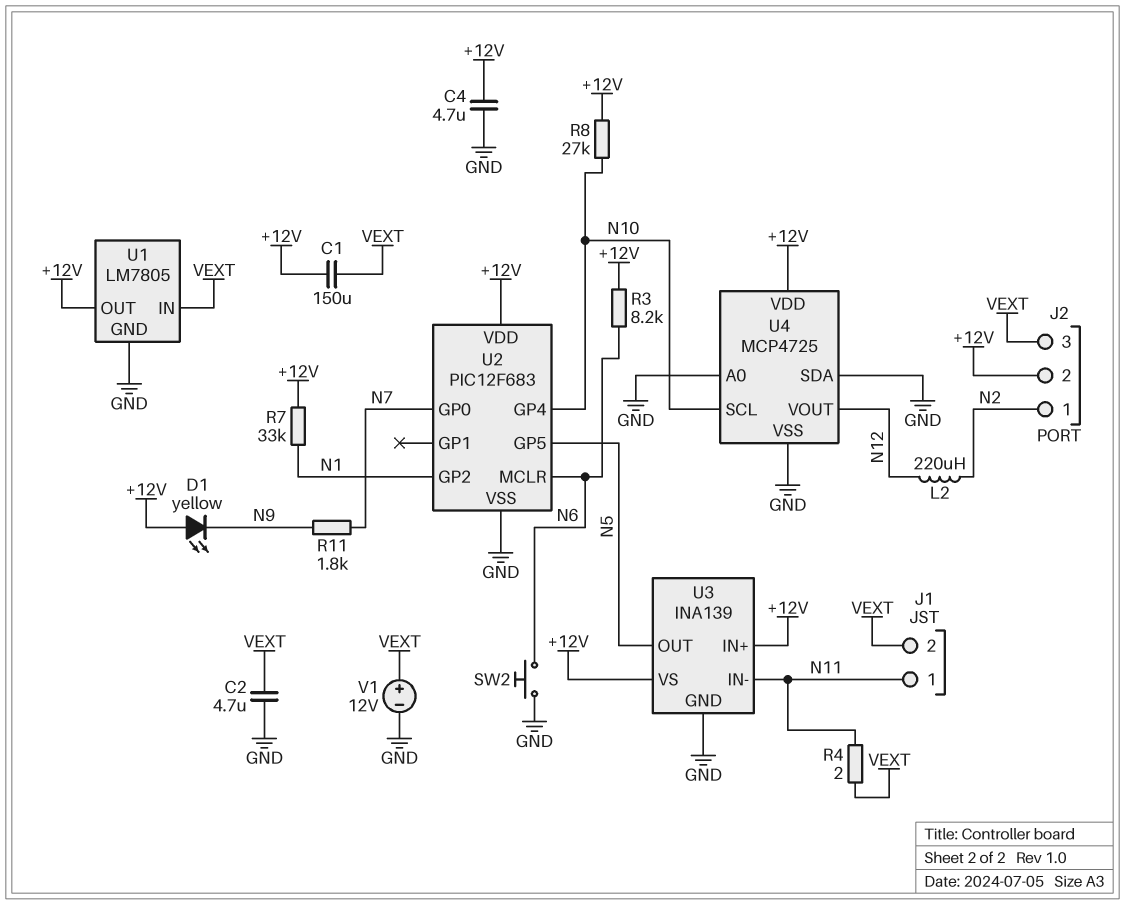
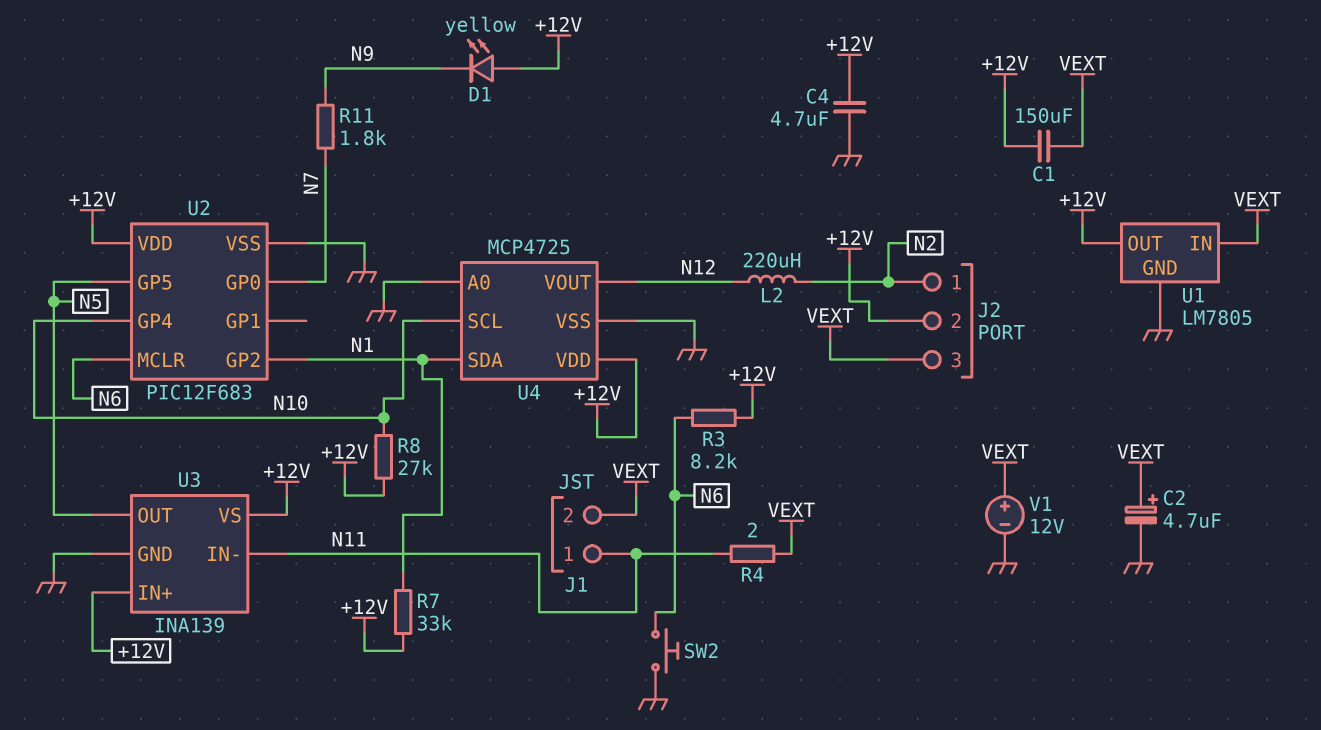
C2: 4.7uF (GND, VEXT) -> 4.7uF (plus VEXT, minus GND)
U4 pin SDA: GND -> N1

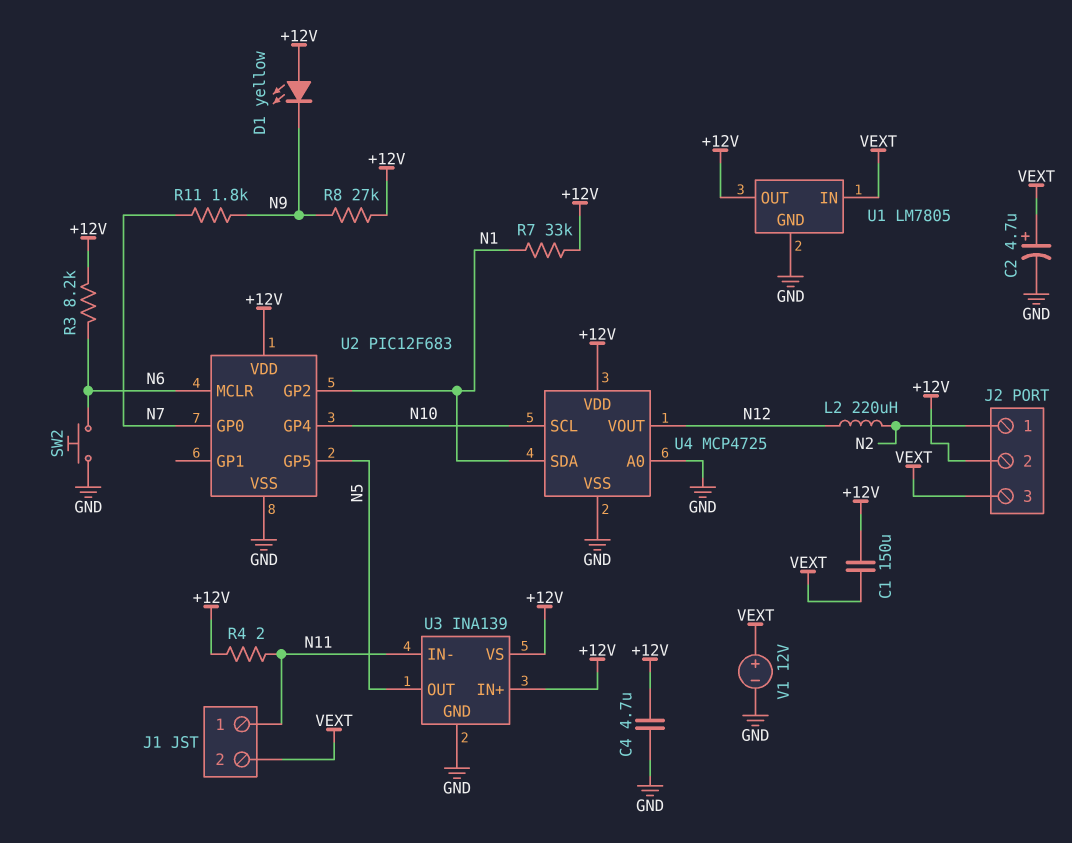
R4: 2 (N11, VEXT) -> 2 (+12V, N11)
R8: 27k (+12V, N10) -> 27k (+12V, N9)

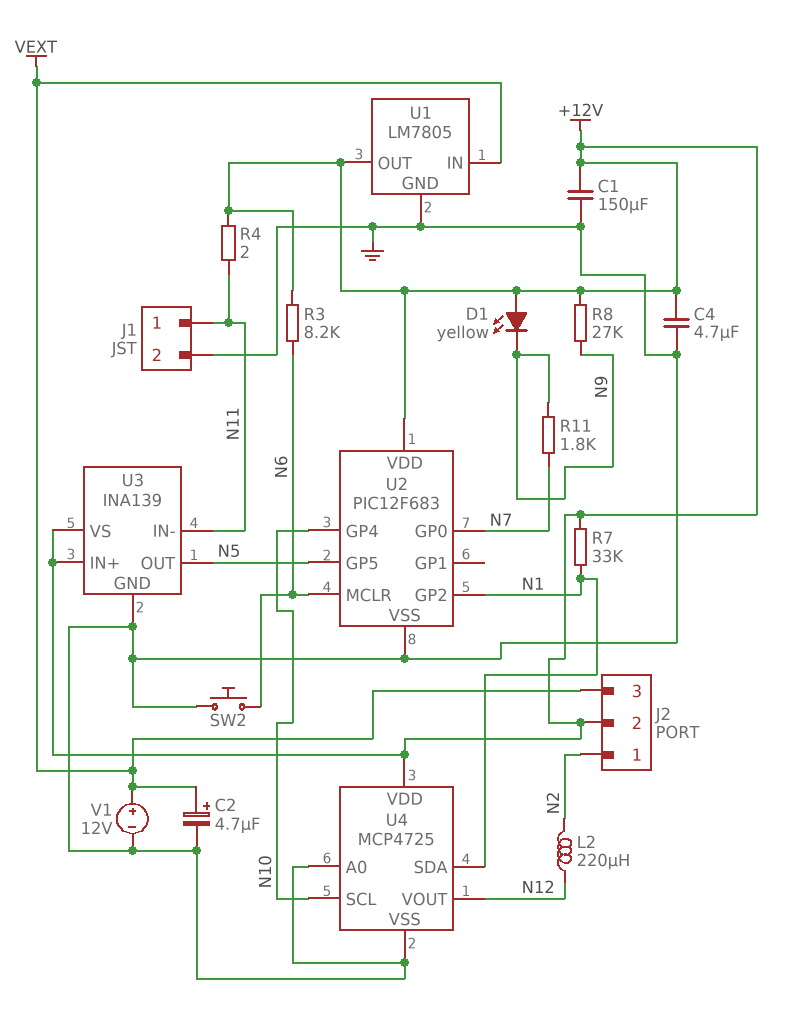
C1: 150uF (+12V, VEXT) -> 150uF (+12V, GND)
J1 pin 2: VEXT -> GND

